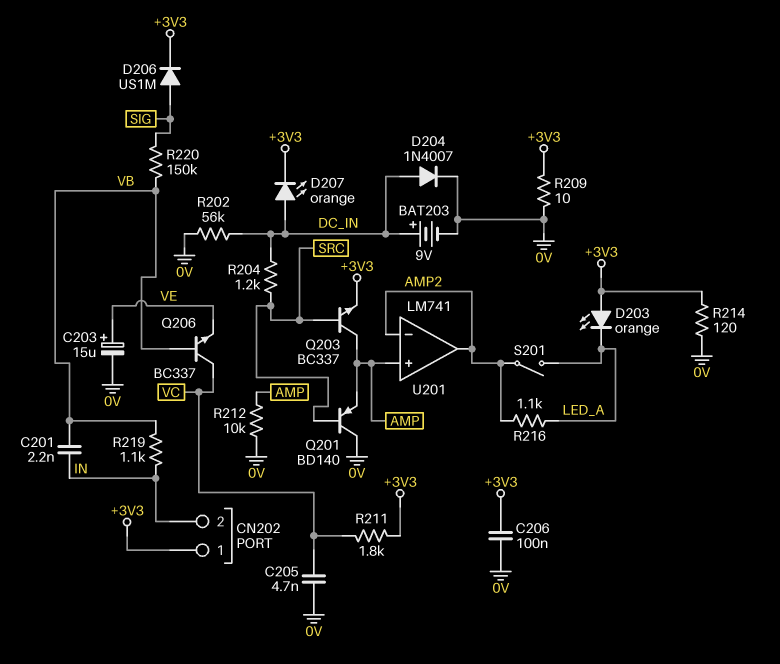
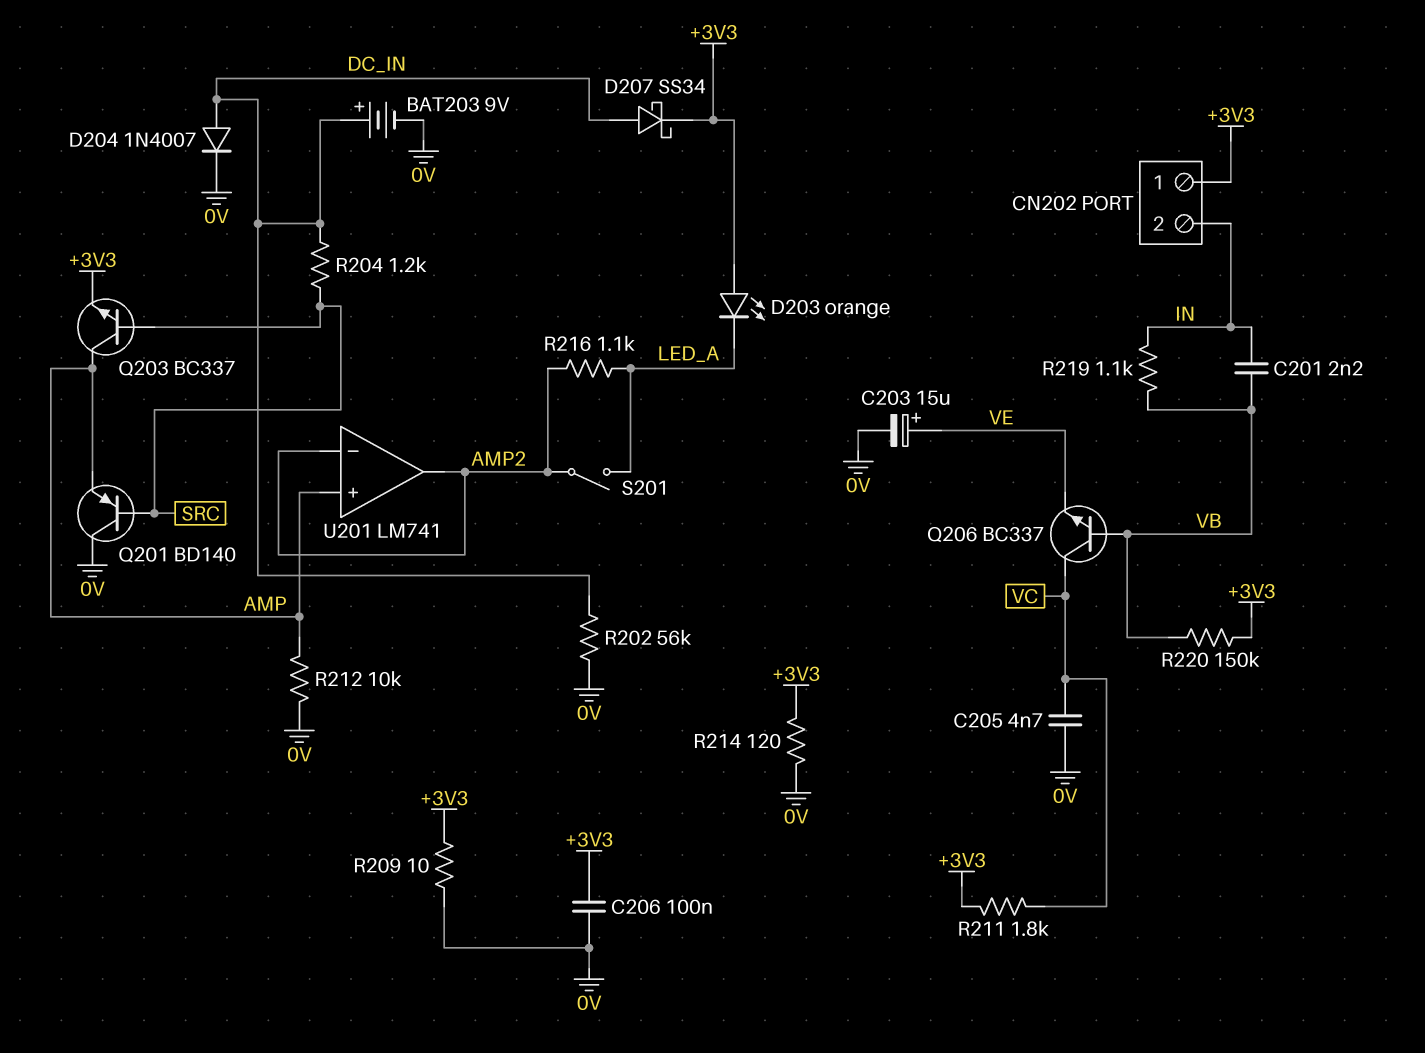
D206: diode US1M (A SIG, K +3V3) -> none
D207: LED orange (A DC_IN, K +3V3) -> schottky SS34 (A DC_IN, K +3V3)
R220: 150k (SIG, VB) -> 150k (+3V3, VB)

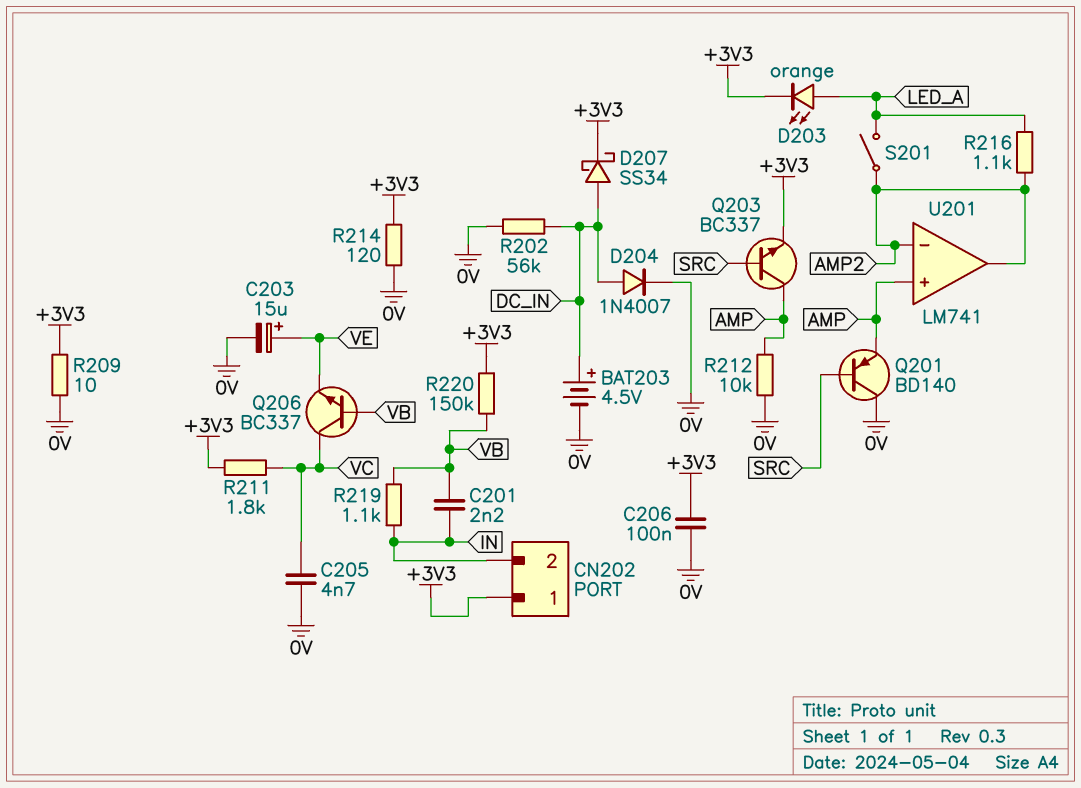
BAT203: 9V (plus DC_IN, minus 0V) -> 4.5V (plus DC_IN, minus 0V)
D203: LED orange (A +3V3, K LED_A) -> LED orange (A LED_A, K +3V3)
R204: 1.2k (DC_IN, SRC) -> none

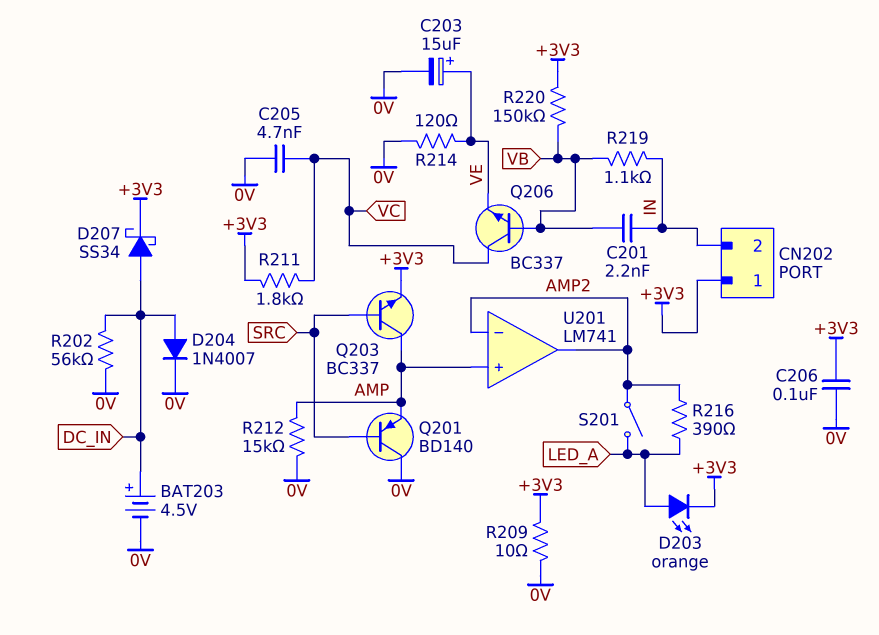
R212: 10k (0V, AMP) -> 15k (0V, AMP)
R214: 120 (+3V3, 0V) -> 120 (0V, VE)
R216: 1.1k (AMP2, LED_A) -> 390 (AMP2, LED_A)

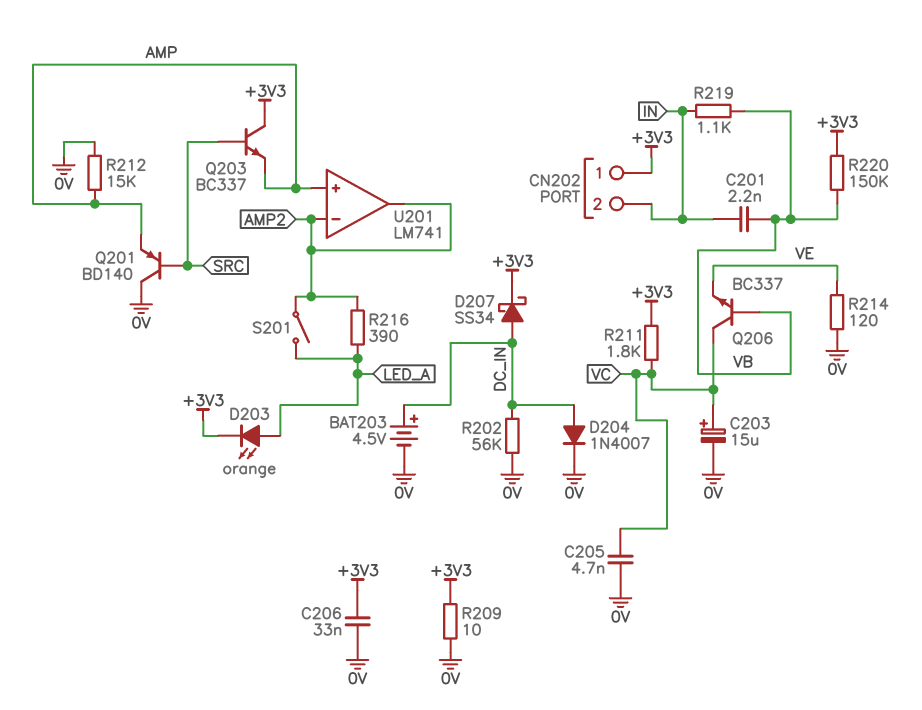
C203: 15uF (plus VE, minus 0V) -> 15uF (plus VC, minus 0V)
C206: 100nF (+3V3, 0V) -> 33nF (+3V3, 0V)
Q203: NPN BC337 (B SRC, C AMP, E +3V3) -> NPN BC337 (B SRC, C +3V3, E AMP)

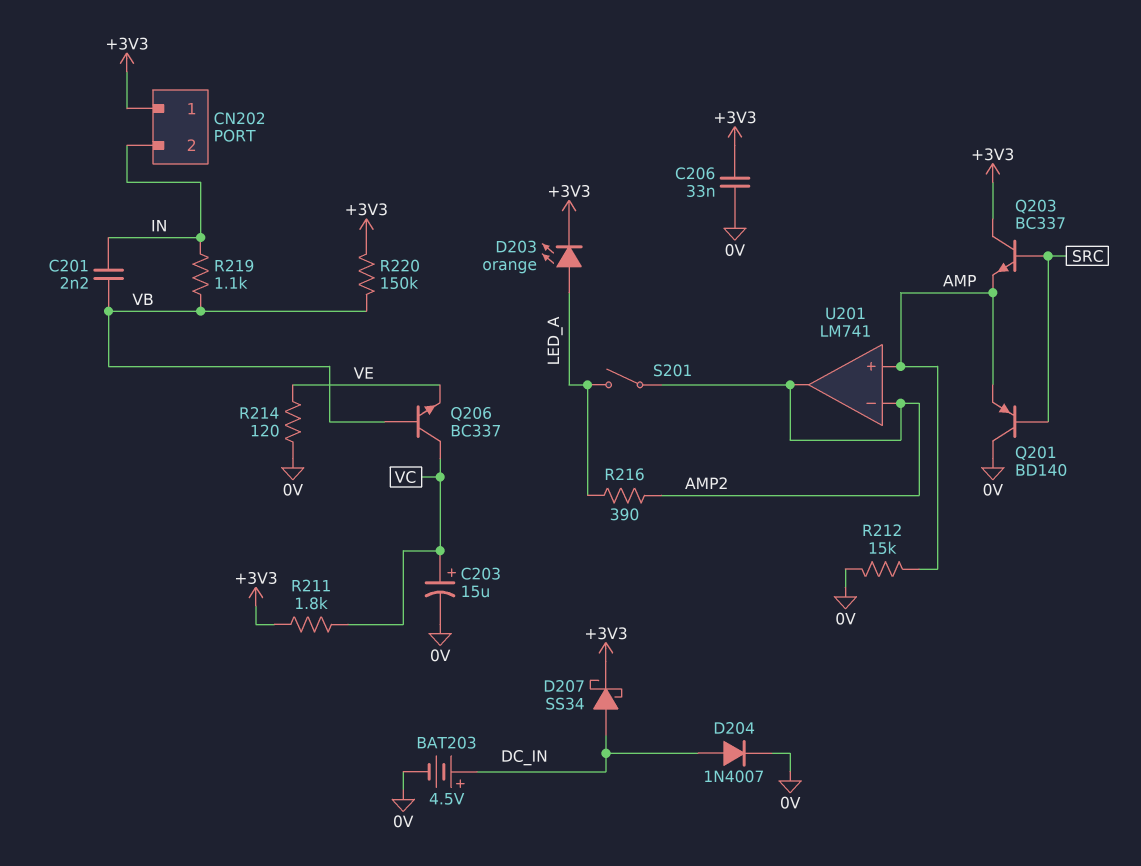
C205: 4.7nF (0V, VC) -> none
R202: 56k (0V, DC_IN) -> none
R209: 10 (+3V3, 0V) -> none

